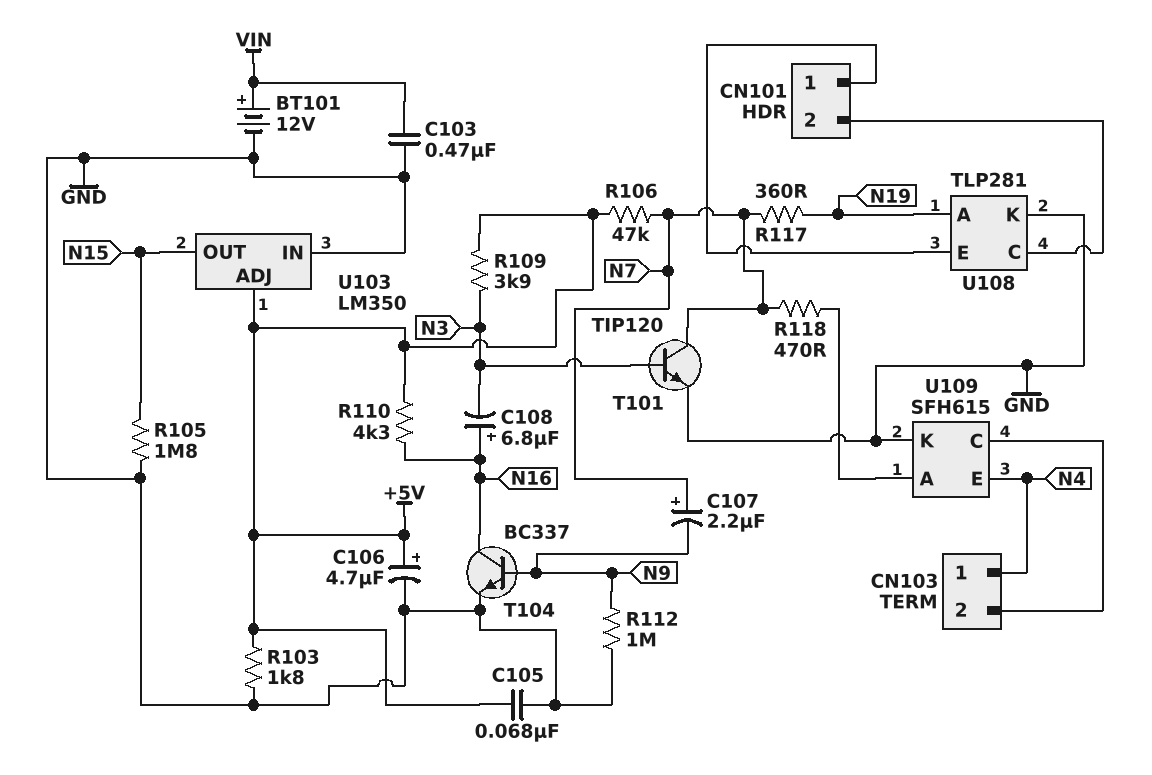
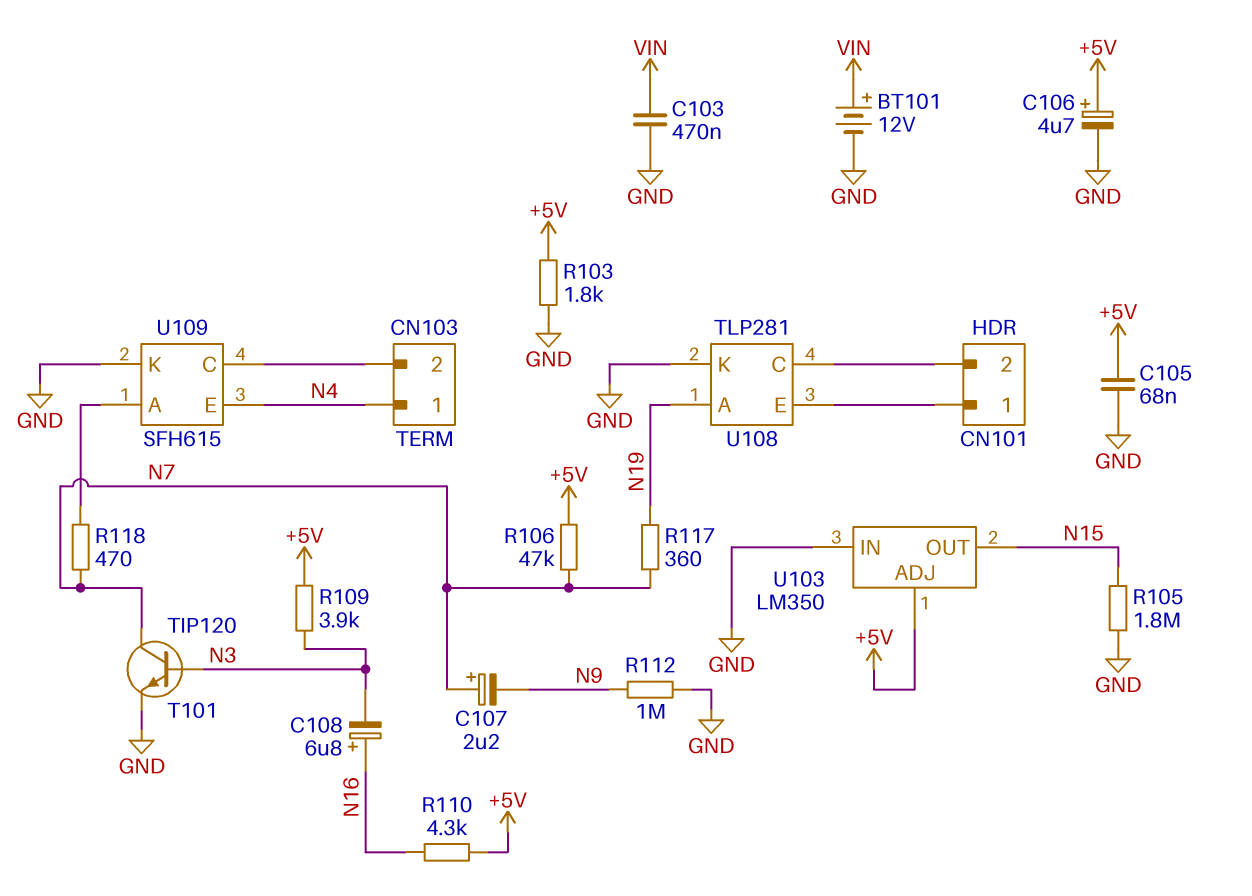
T104: NPN BC337 (B N9, C N16, E GND) -> none

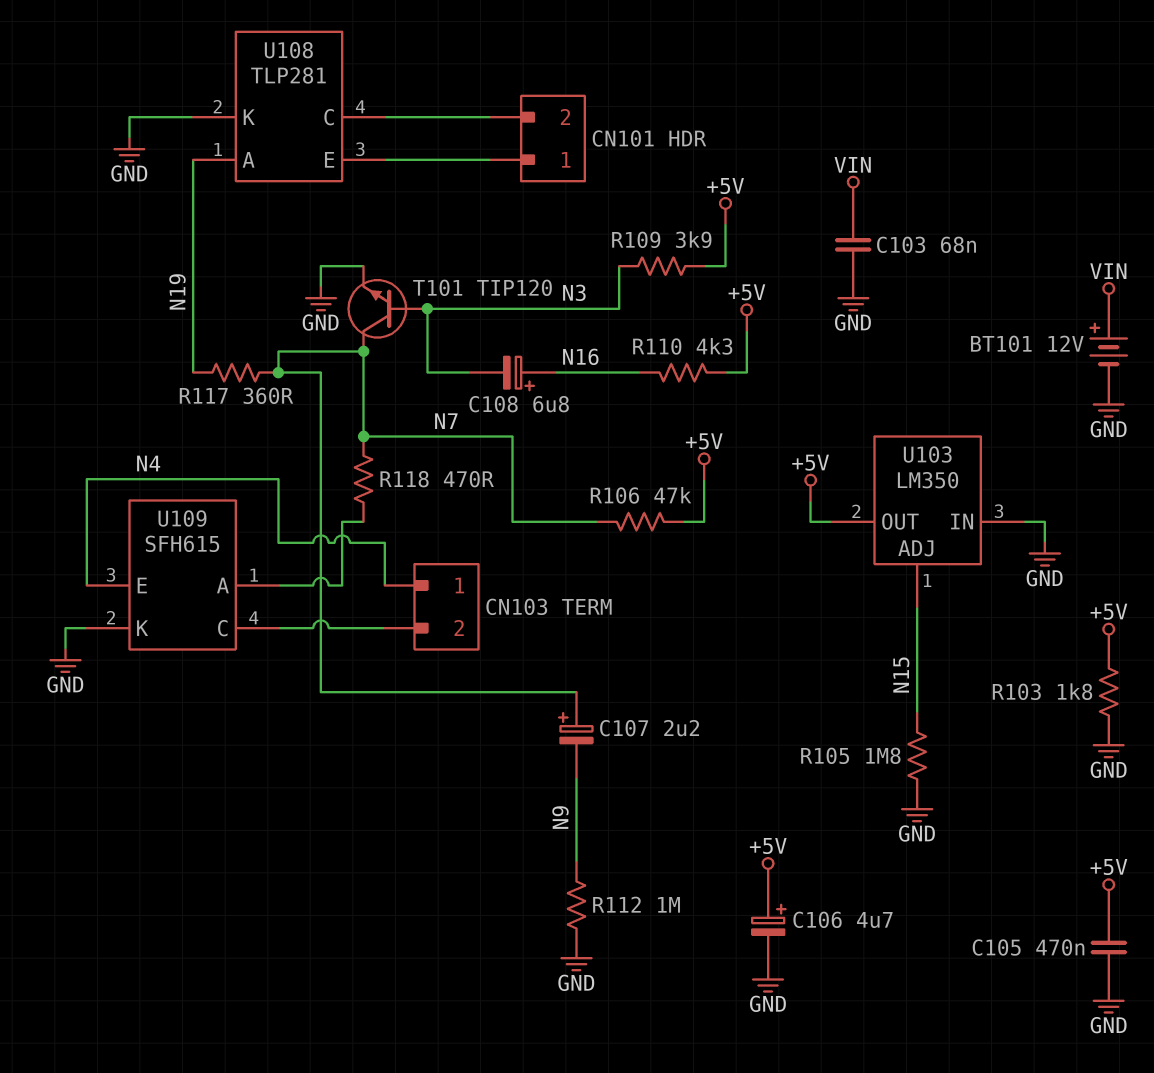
C103: 470nF (GND, VIN) -> 68nF (GND, VIN)
C105: 68nF (+5V, GND) -> 470nF (+5V, GND)
U103 pin ADJ: +5V -> N15
U103 pin OUT: N15 -> +5V

